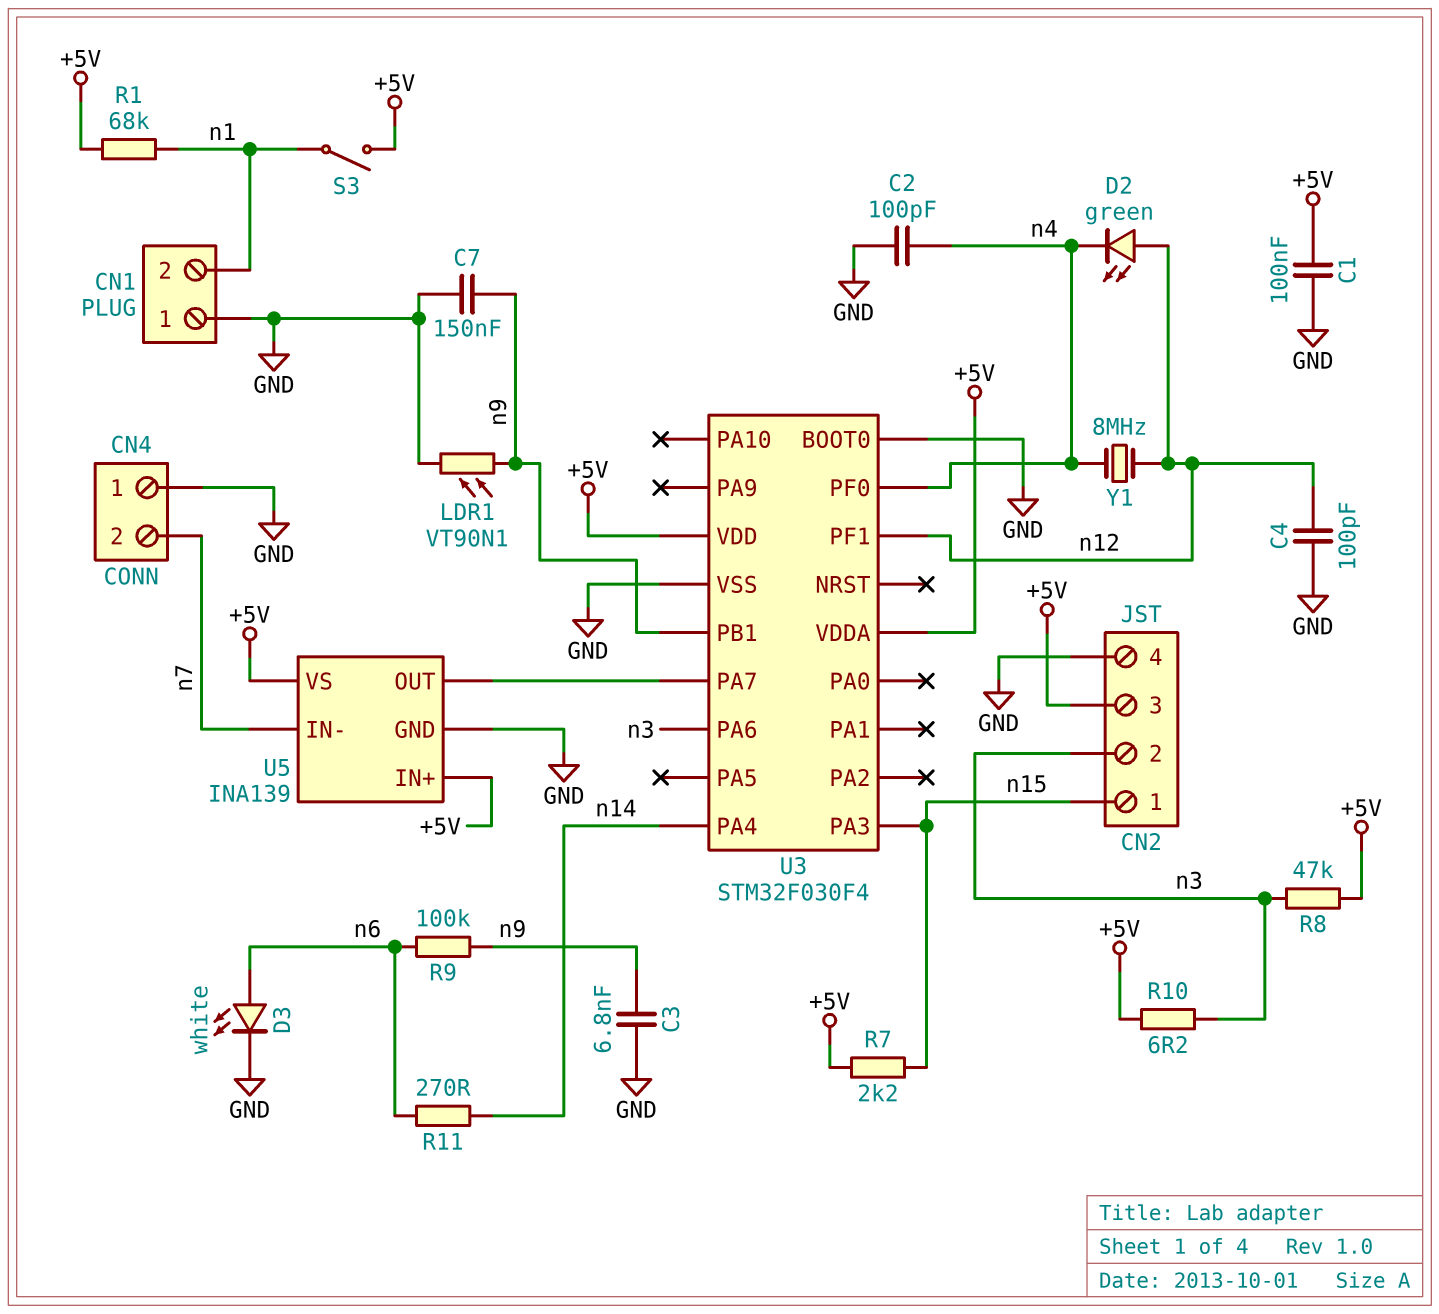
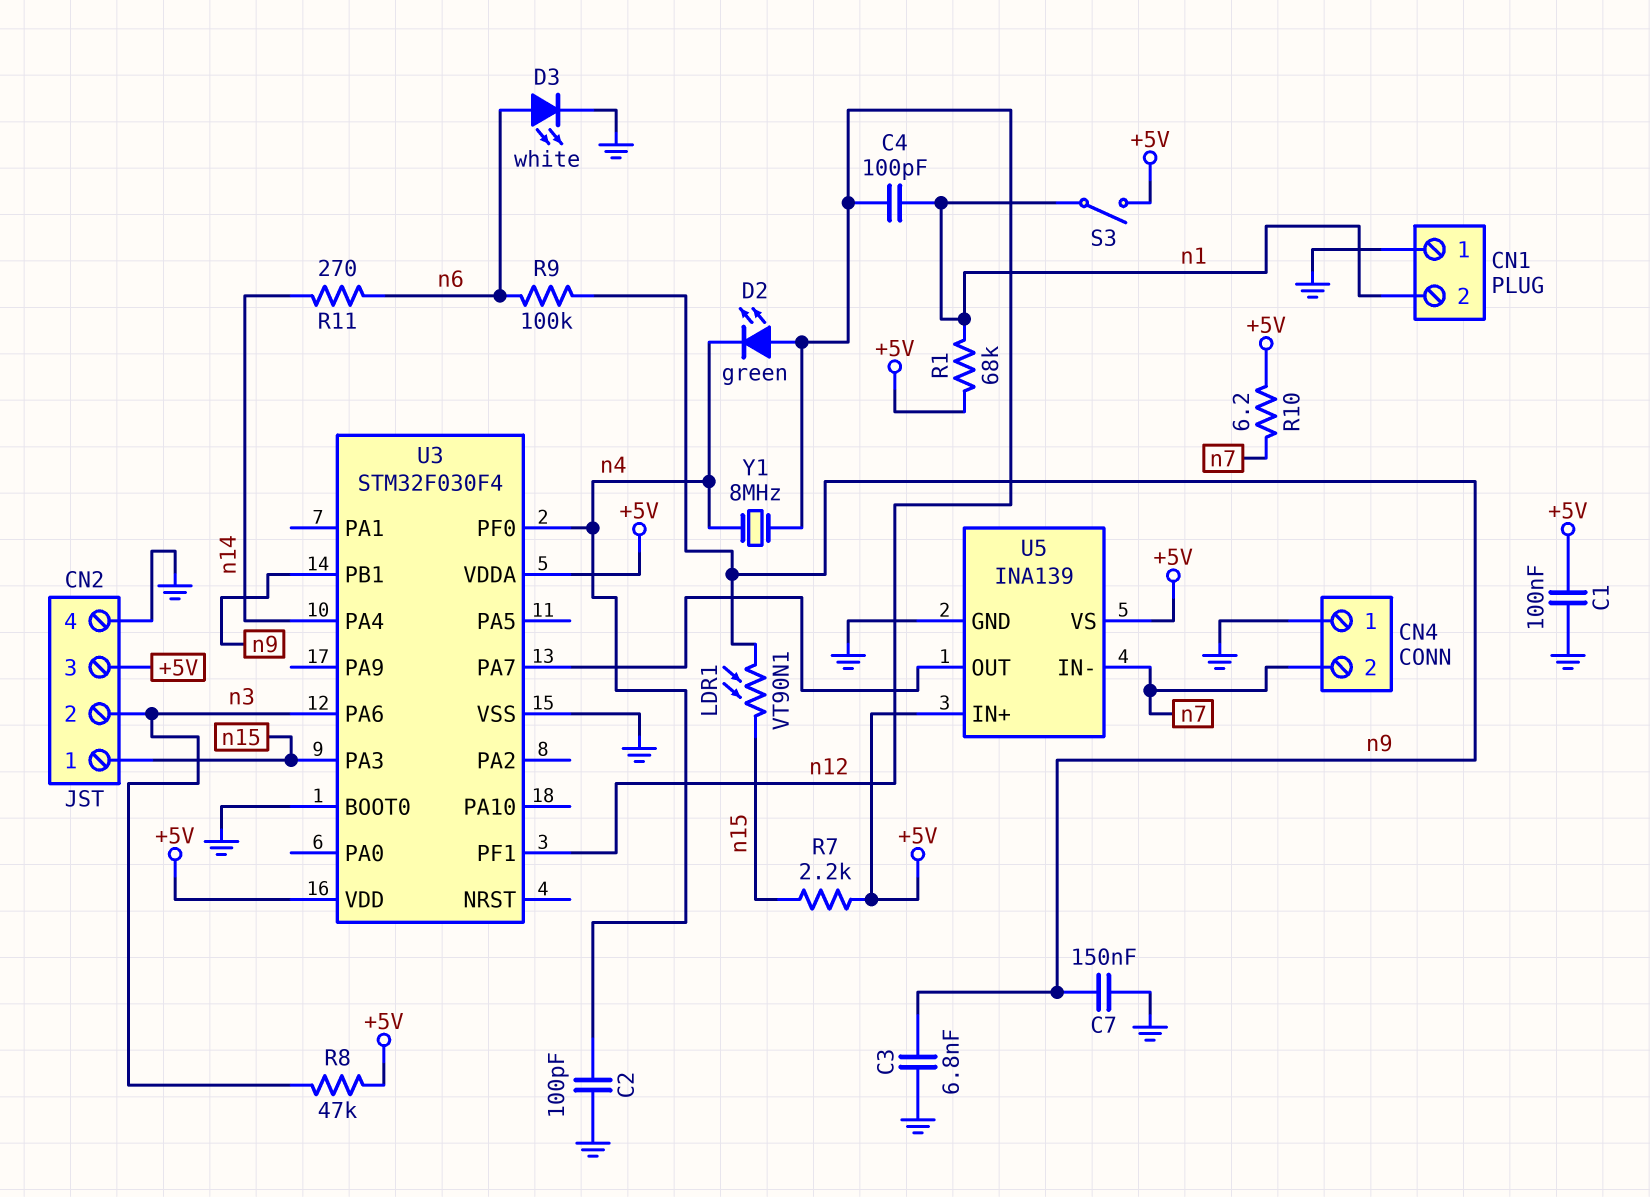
C4: 100pF (GND, n12) -> 100pF (n1, n12)
LDR1: VT90N1 (GND, n9) -> VT90N1 (n9, n15)
R10: 6.2 (+5V, n3) -> 6.2 (+5V, n7)

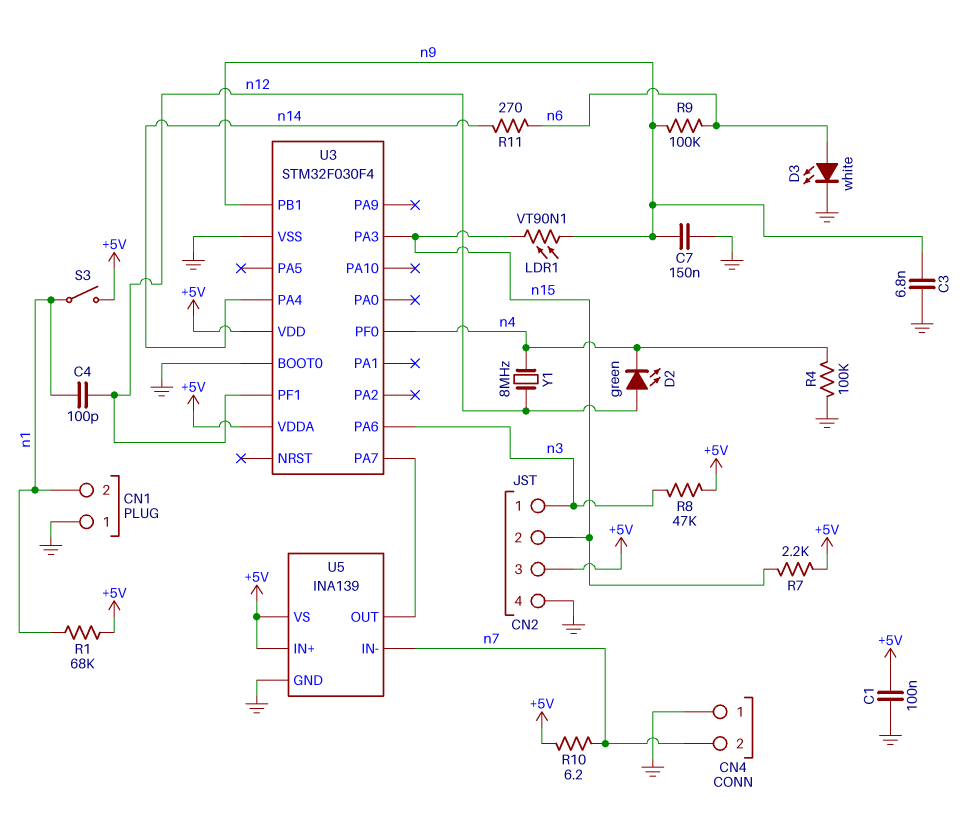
C2: 100pF (GND, n4) -> none
CN2 pin 1: n15 -> n3
CN2 pin 2: n3 -> n15
R4: none -> 100k (GND, n4)

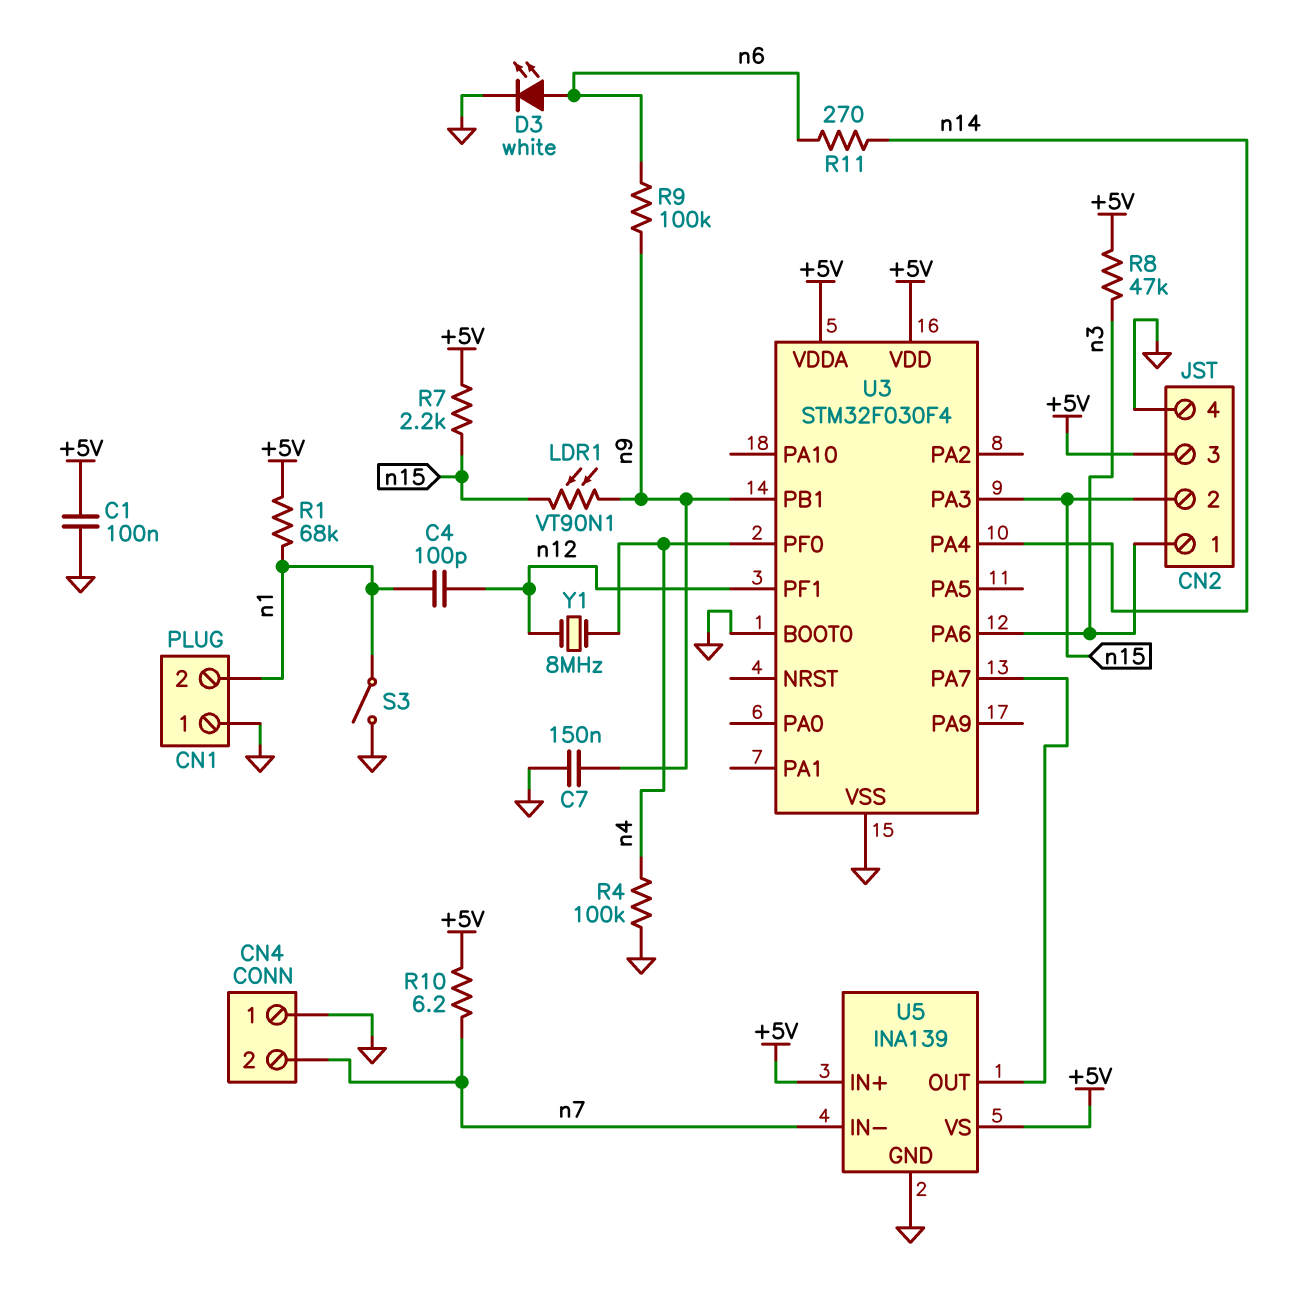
C3: 6.8nF (GND, n9) -> none
D2: LED green (A n12, K n4) -> none
S3: switch (+5V, n1) -> switch (GND, n1)

